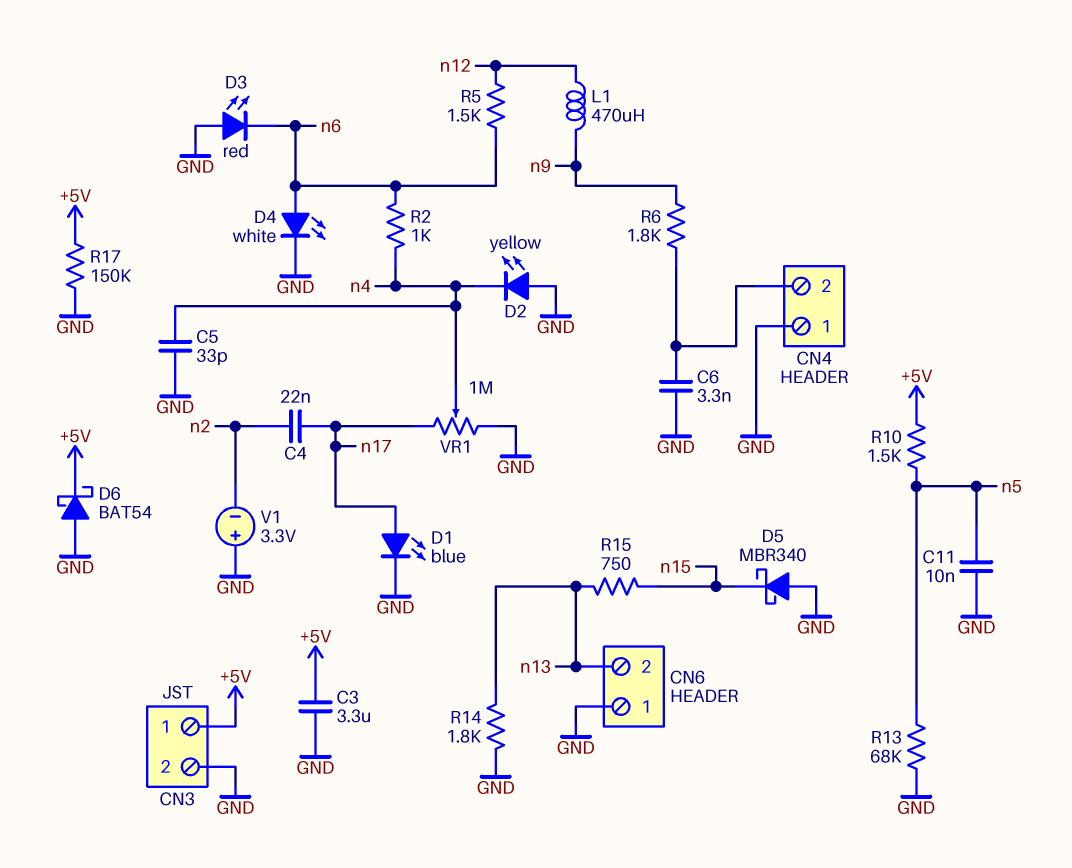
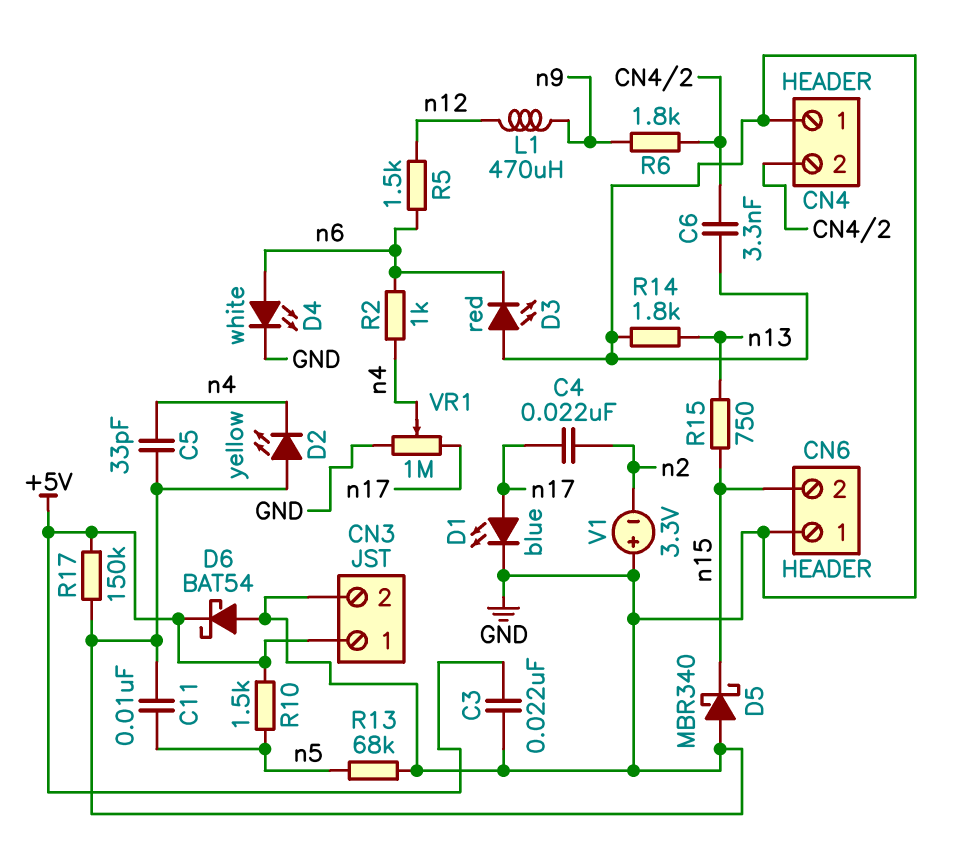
C3: 3.3uF (+5V, GND) -> 22nF (+5V, GND)
CN6 pin 2: n13 -> n15

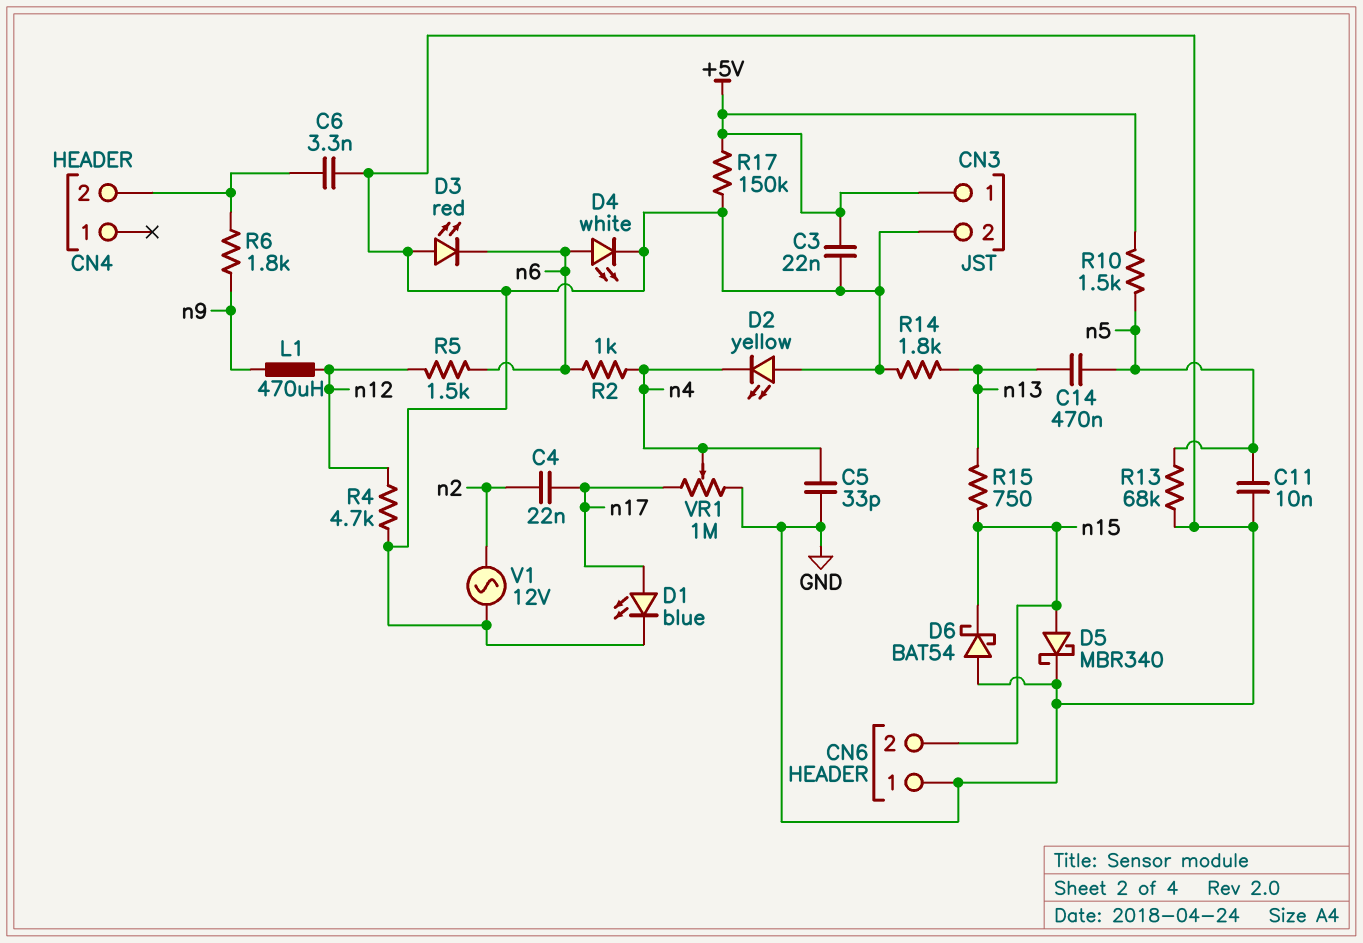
C14: none -> 470nF (n5, n13)
CN4 pin 1: GND -> none
D5: schottky MBR340 (A GND, K n15) -> schottky MBR340 (A n15, K GND)
D6: schottky BAT54 (A GND, K +5V) -> schottky BAT54 (A GND, K n15)
R4: none -> 4.7k (GND, n12)
V1: 3.3V (plus GND, minus n2) -> AC 12V (GND, n2)

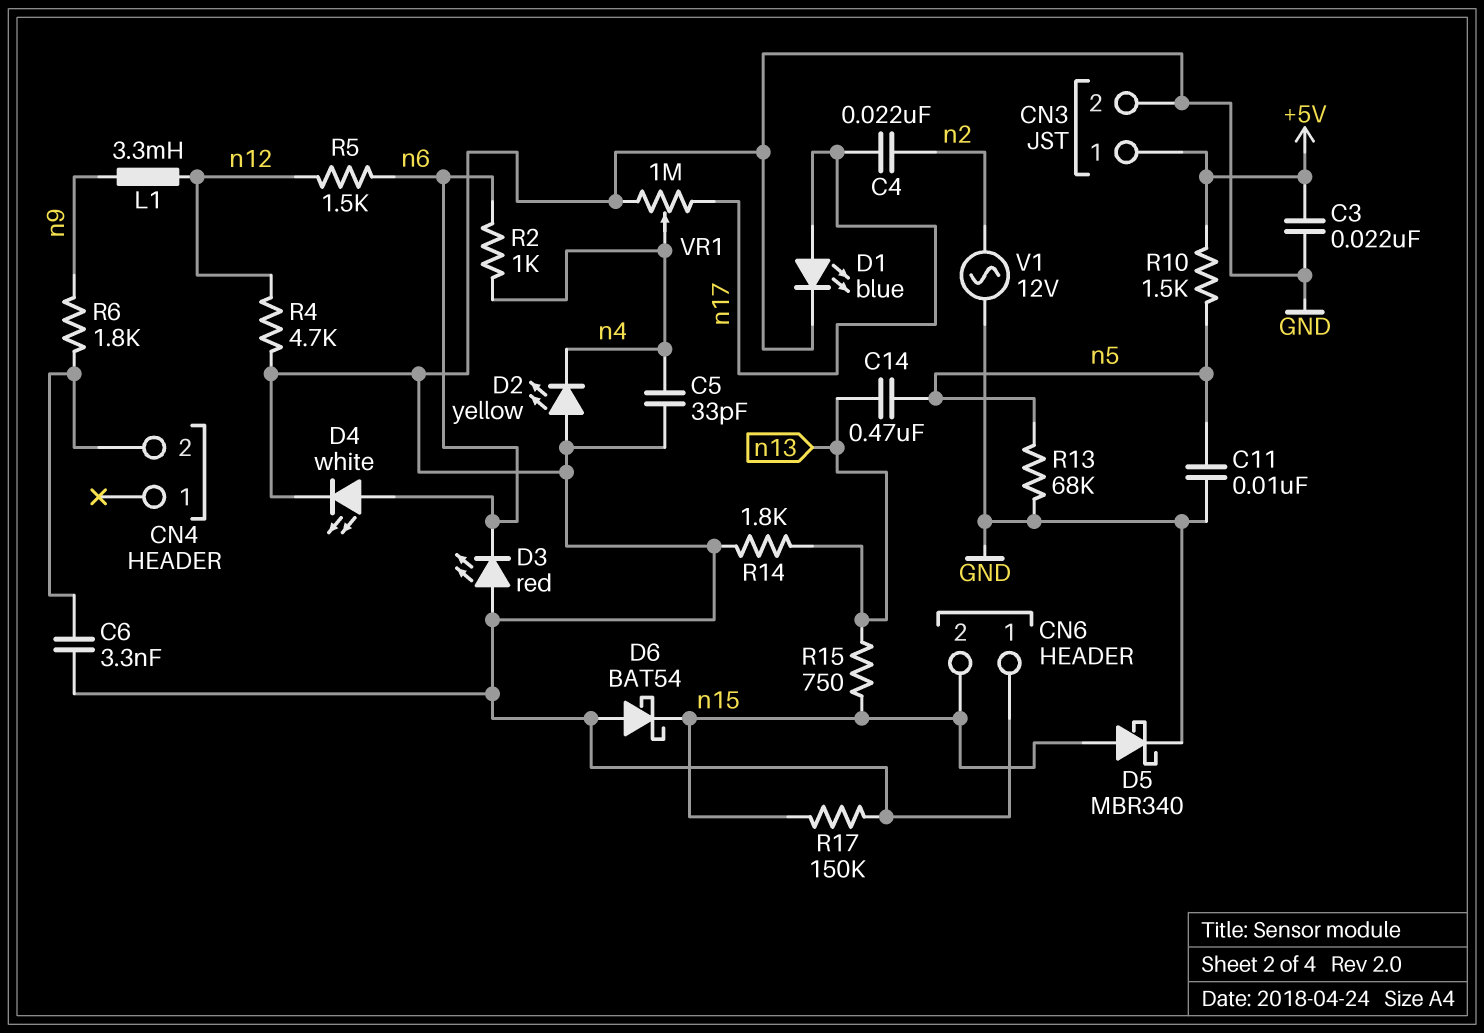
L1: 470uH (n9, n12) -> 3.3mH (n9, n12)
R17: 150k (+5V, GND) -> 150k (GND, n15)

